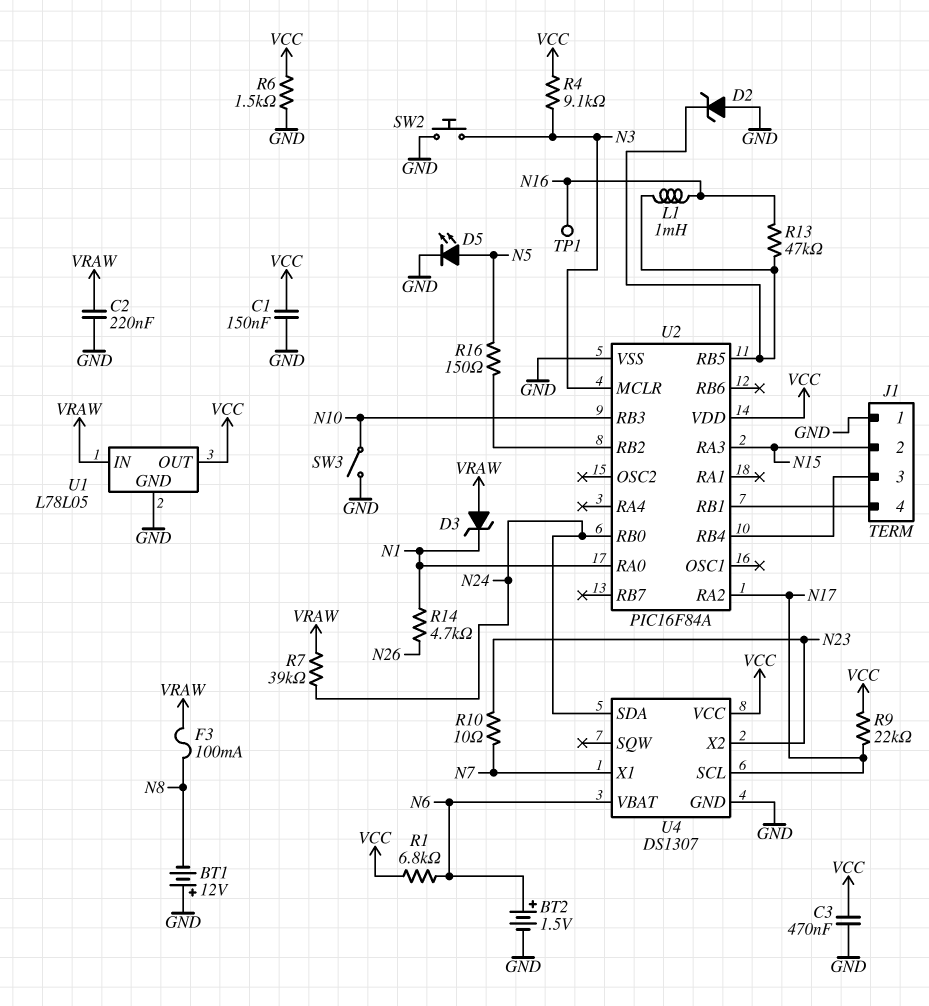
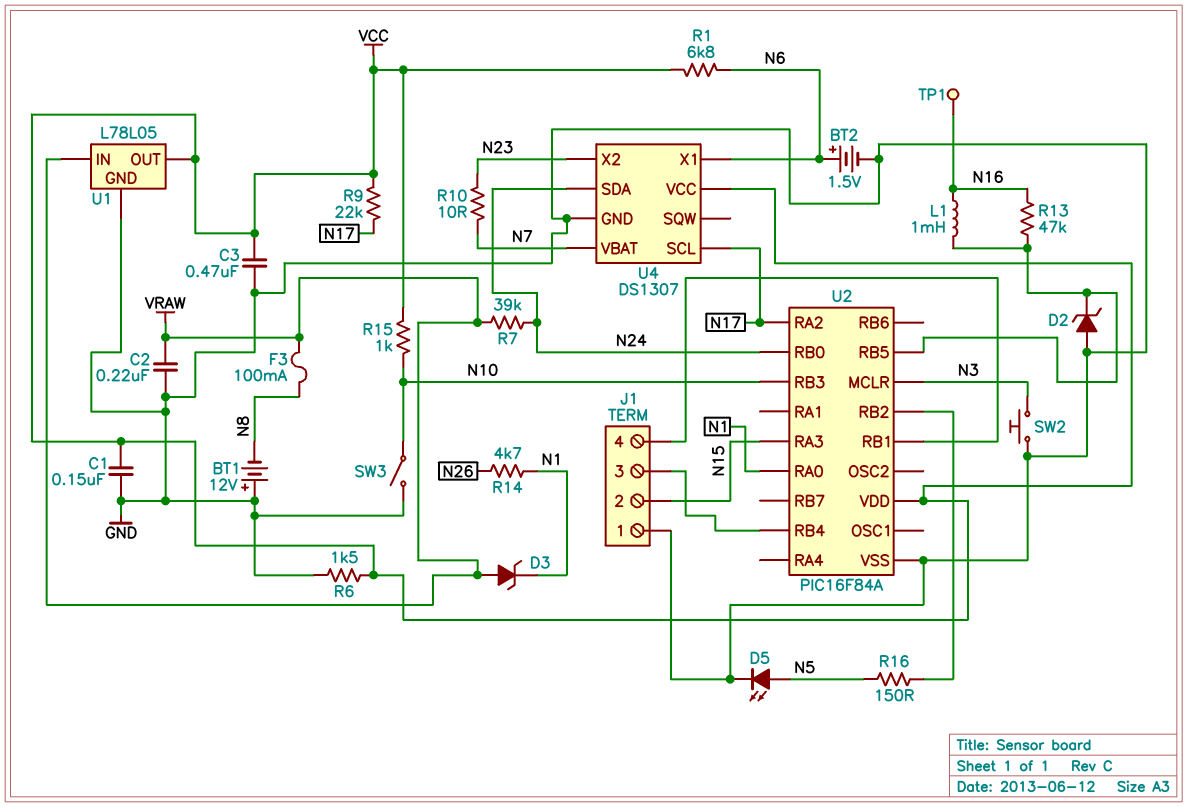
R4: 9.1k (N3, VCC) -> none
R15: none -> 1k (N10, VCC)
U4 pin VBAT: N6 -> N7
U4 pin X1: N7 -> N6

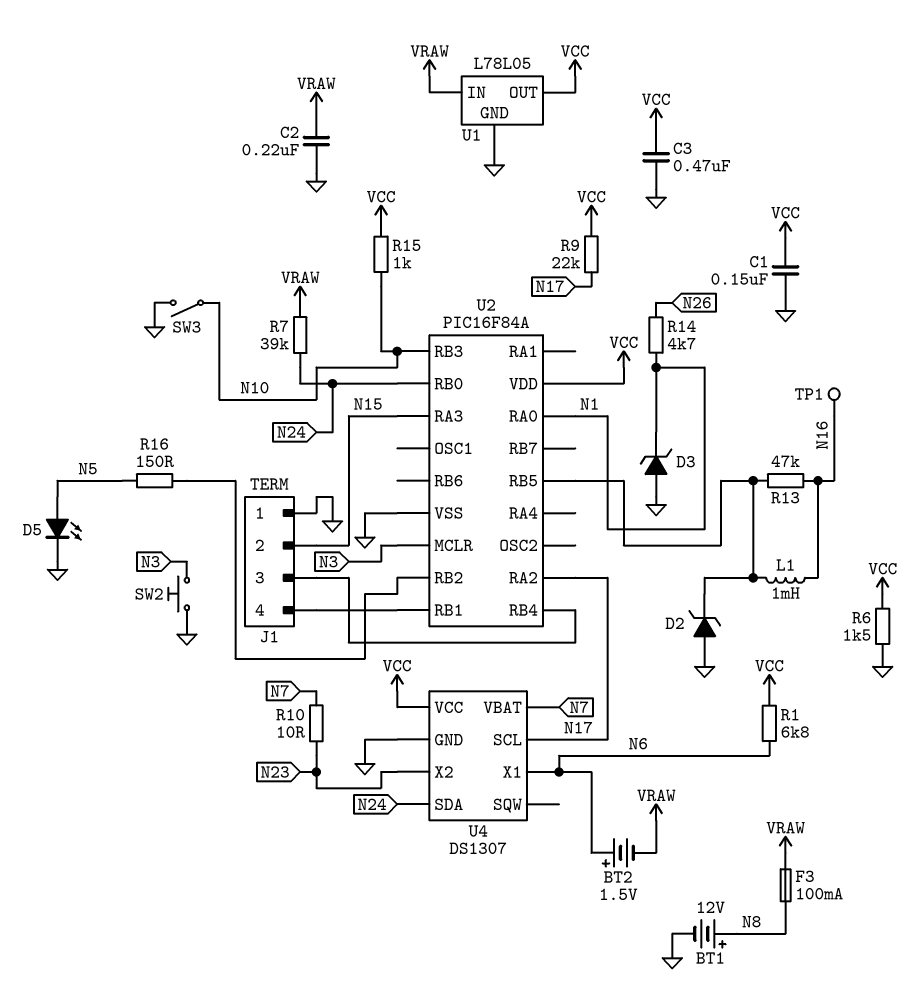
BT1: 12V (plus GND, minus N8) -> 12V (plus N8, minus GND)
BT2: 1.5V (plus N6, minus GND) -> 1.5V (plus N6, minus VRAW)
D3: zener (A VRAW, K N1) -> zener (A GND, K N1)

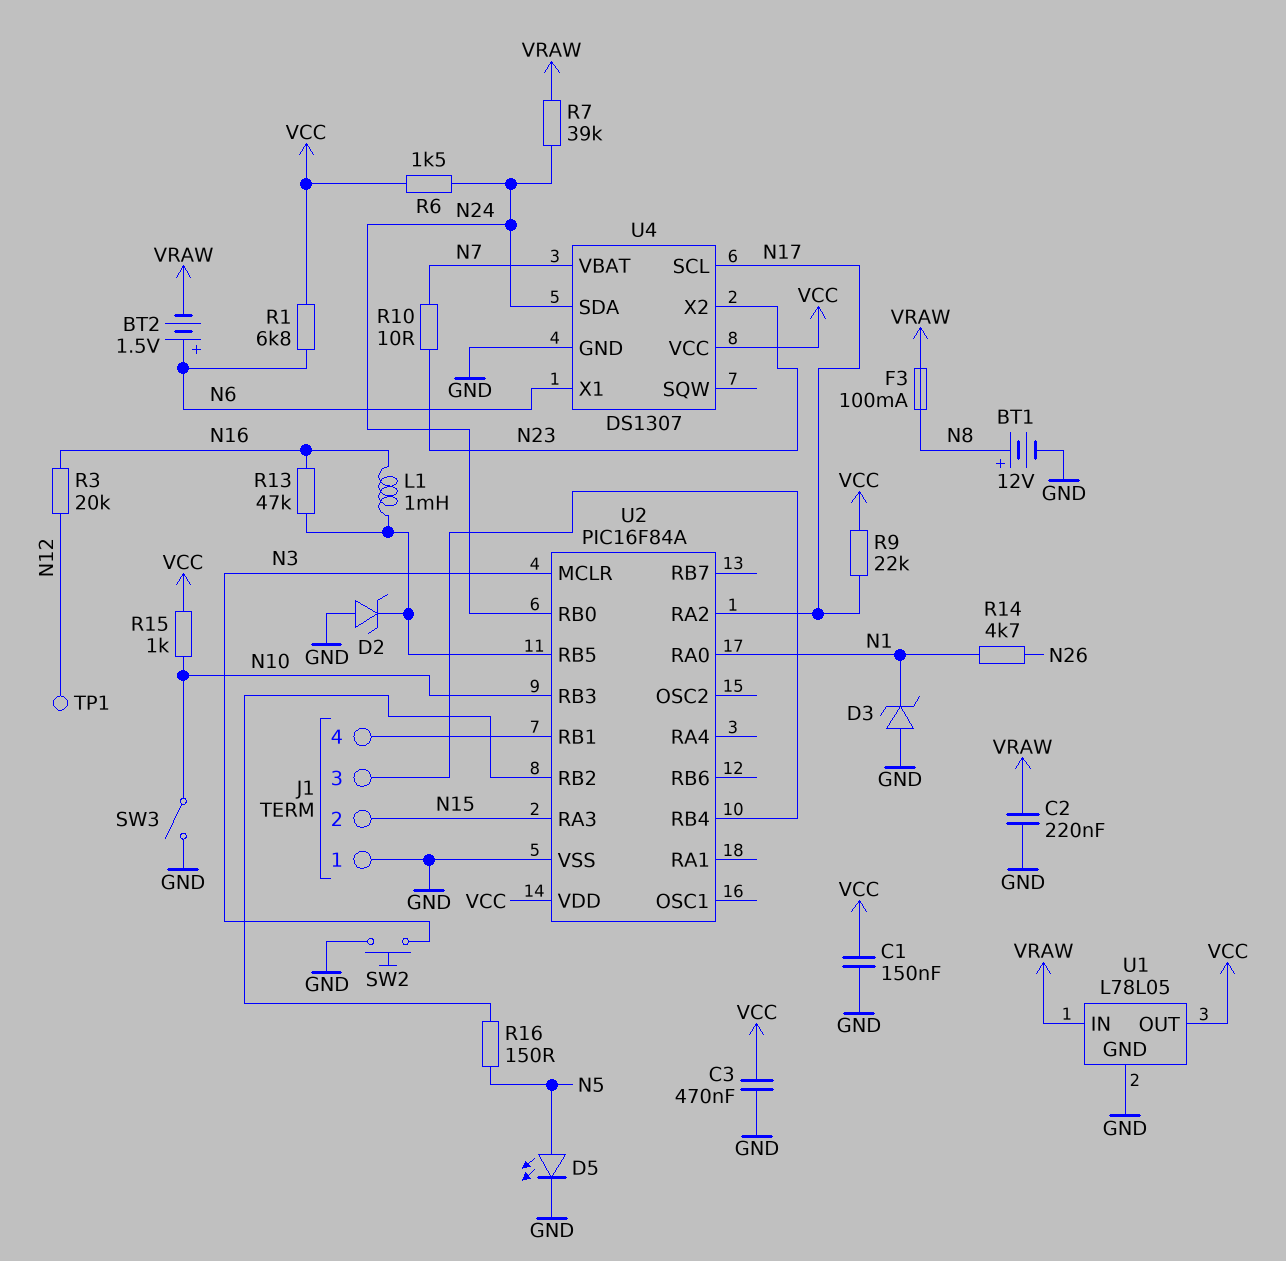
R3: none -> 20k (N12, N16)
R6: 1.5k (GND, VCC) -> 1.5k (N24, VCC)
TP1: test point (N16) -> test point (N12)

